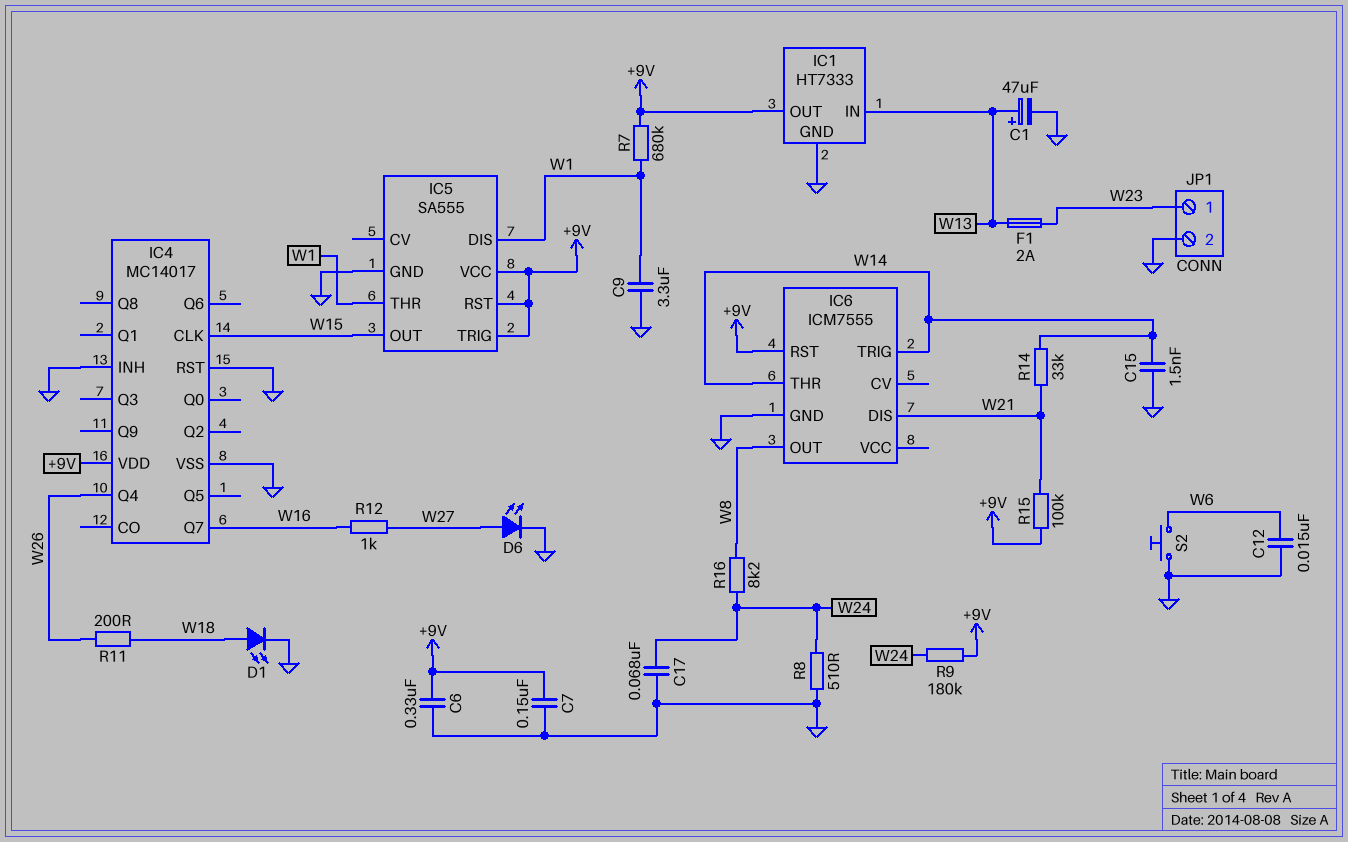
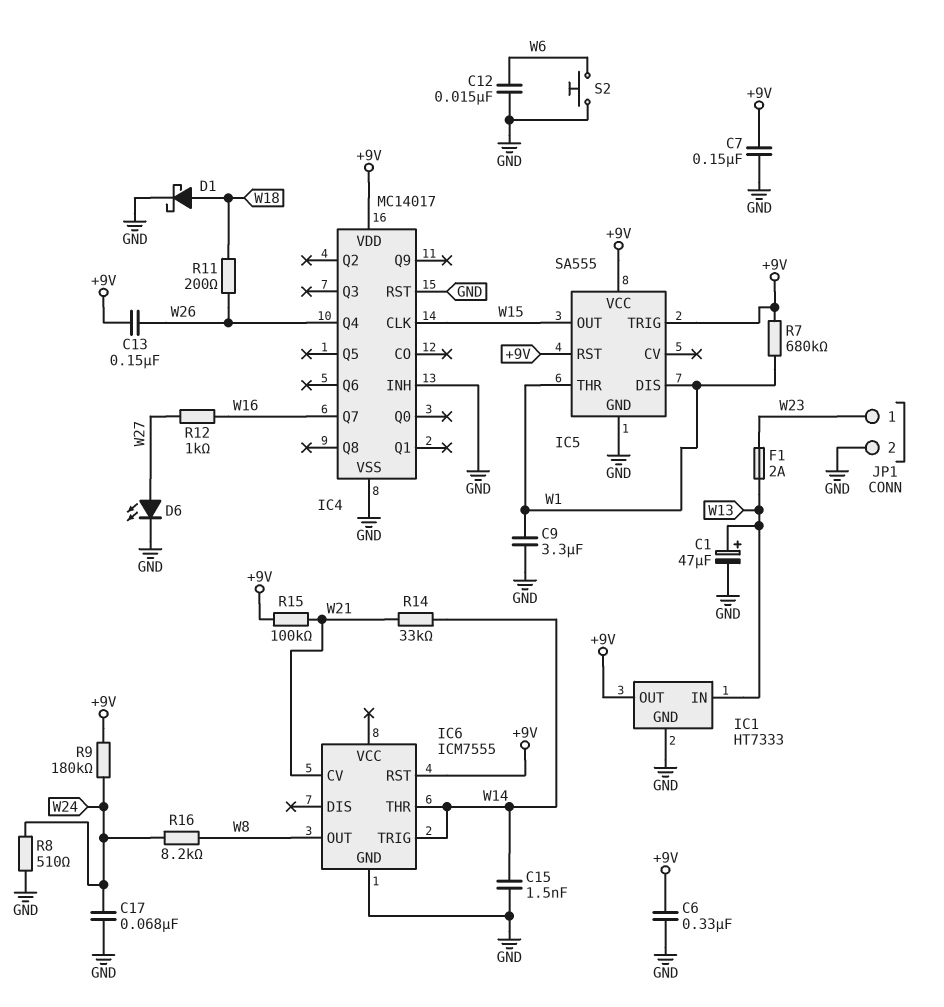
C13: none -> 150nF (+9V, W26)
D1: LED (A W18, K GND) -> schottky (A W18, K GND)
IC6 pin CV: none -> W21
IC6 pin DIS: W21 -> none

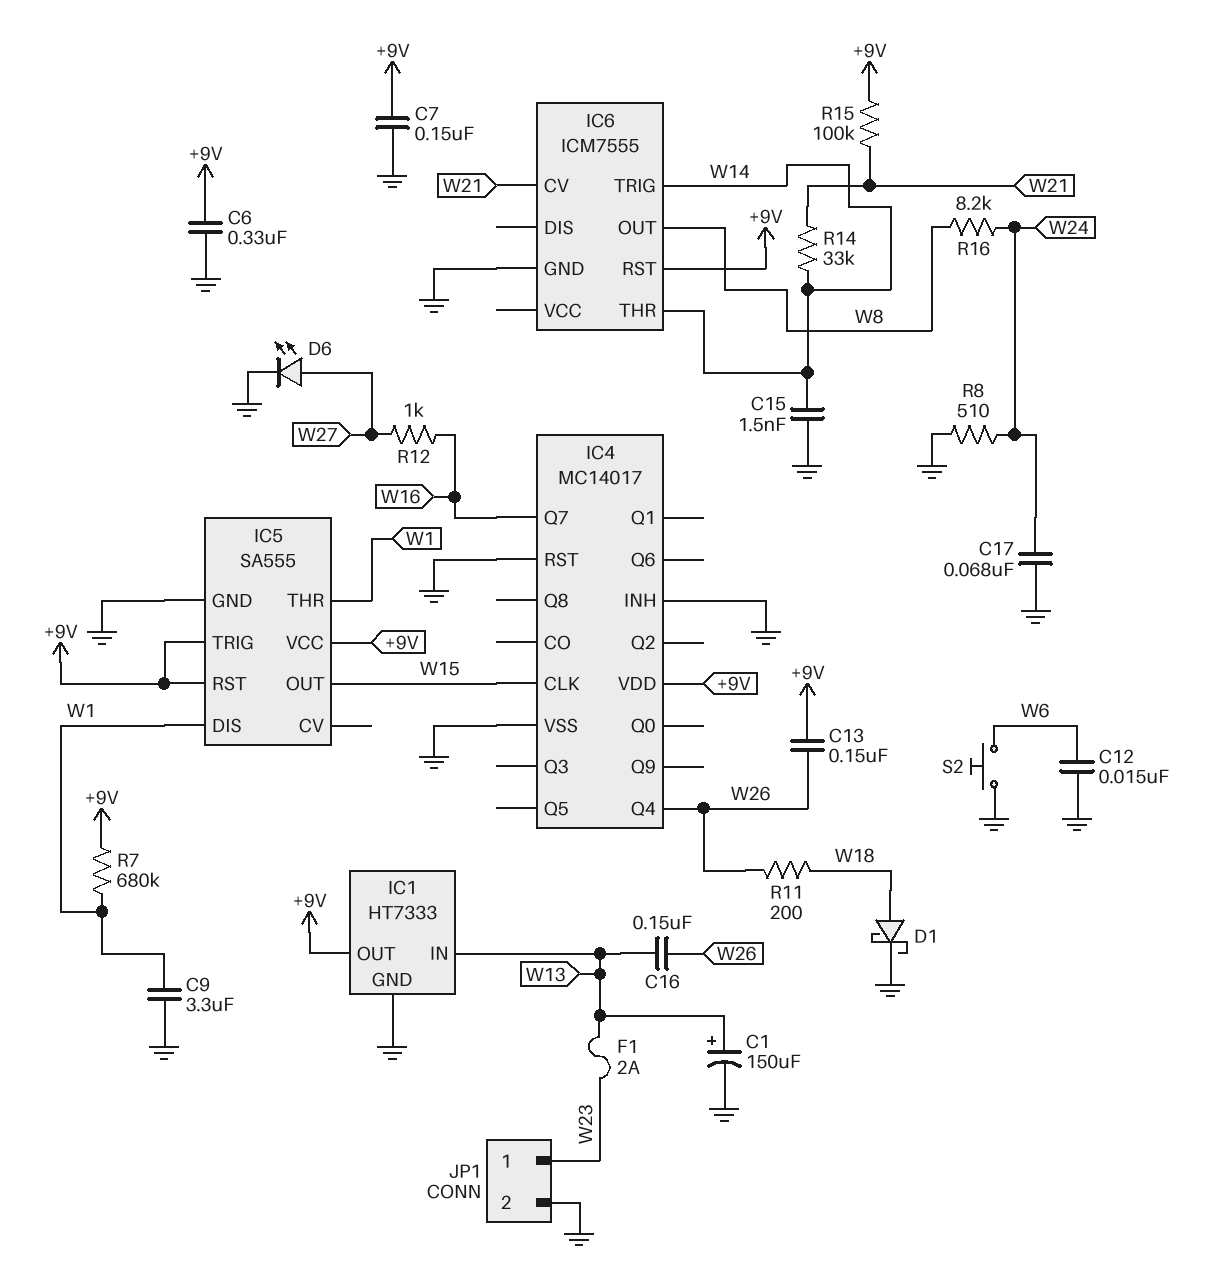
C1: 47uF (plus W13, minus GND) -> 150uF (plus W13, minus GND)
C16: none -> 150nF (W13, W26)
R9: 180k (+9V, W24) -> none

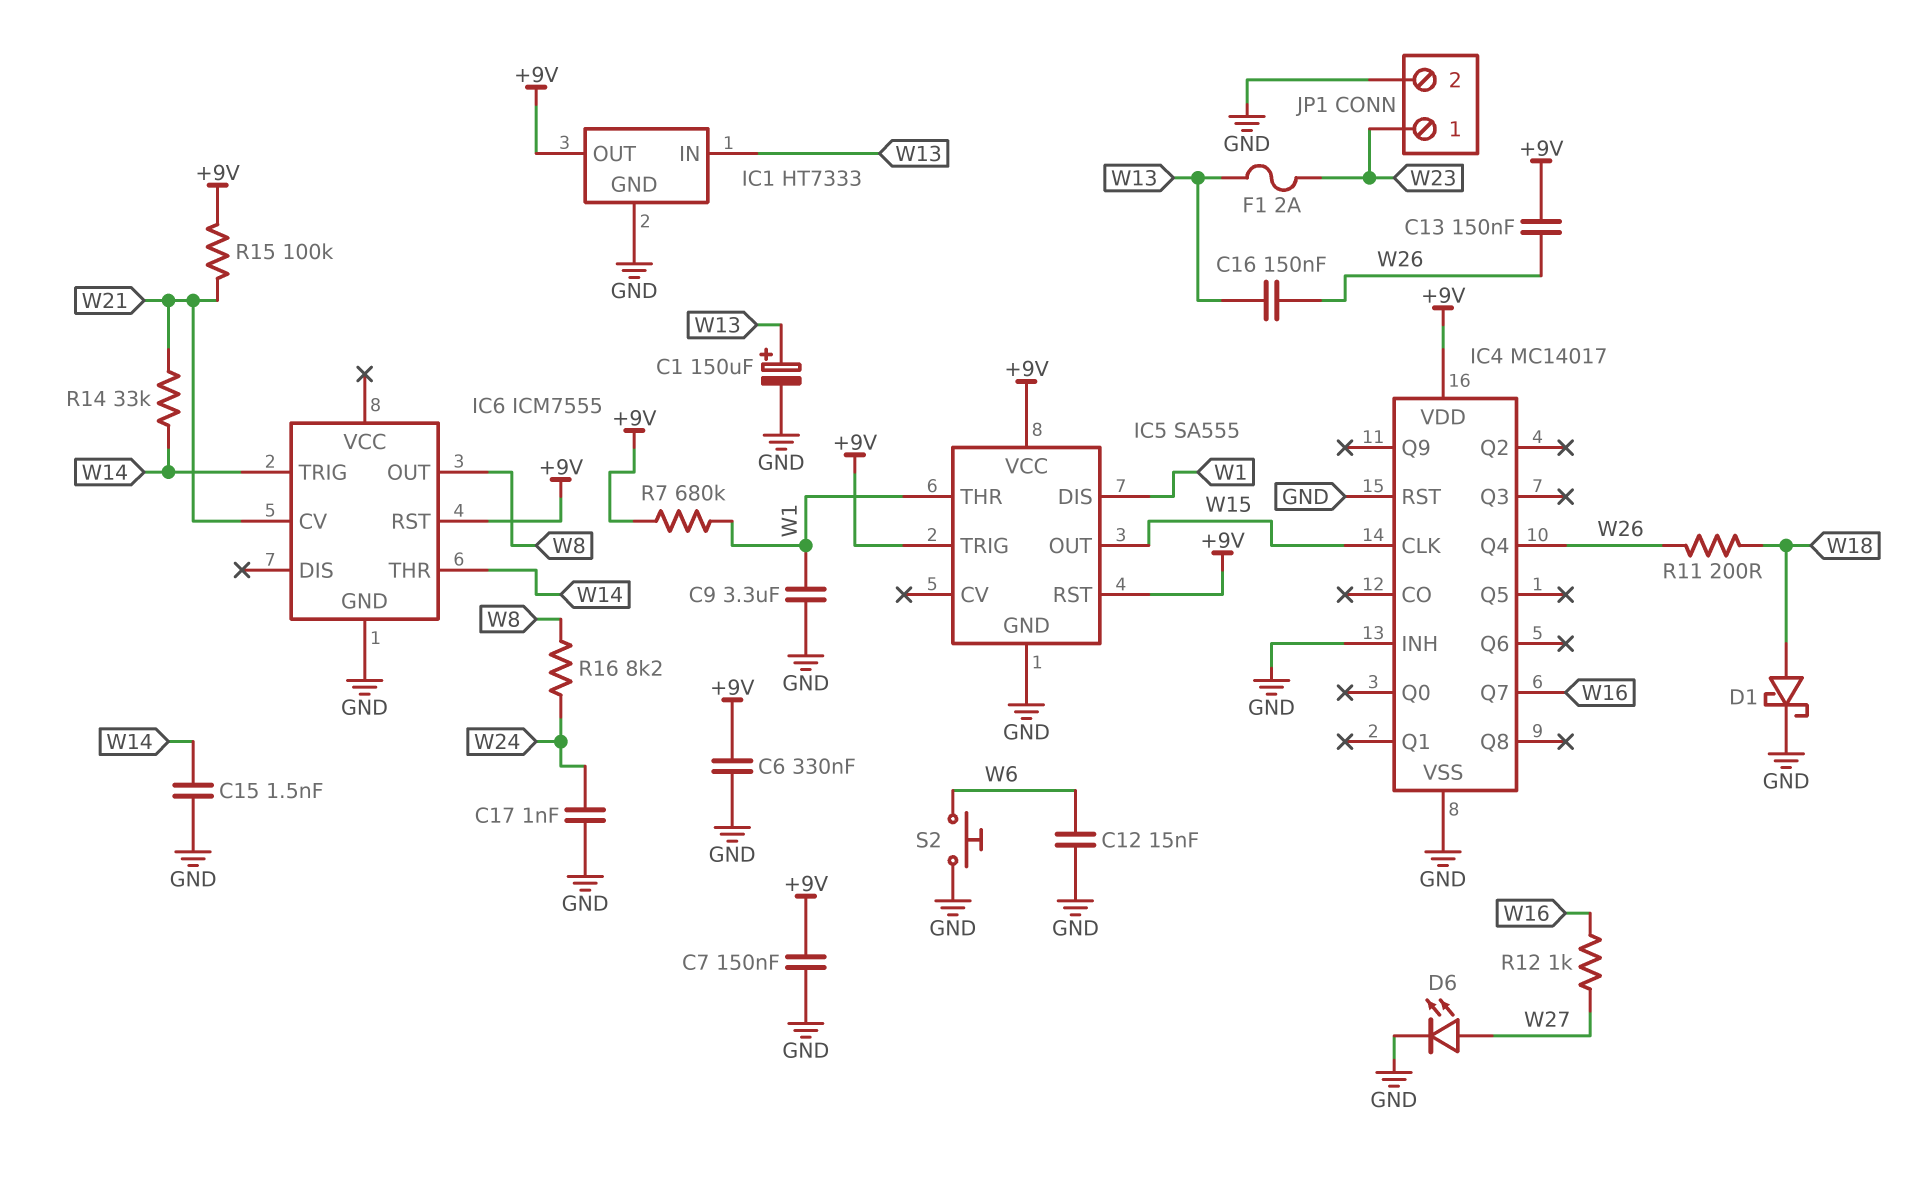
C17: 68nF (GND, W24) -> 1nF (GND, W24)
R8: 510 (GND, W24) -> none

